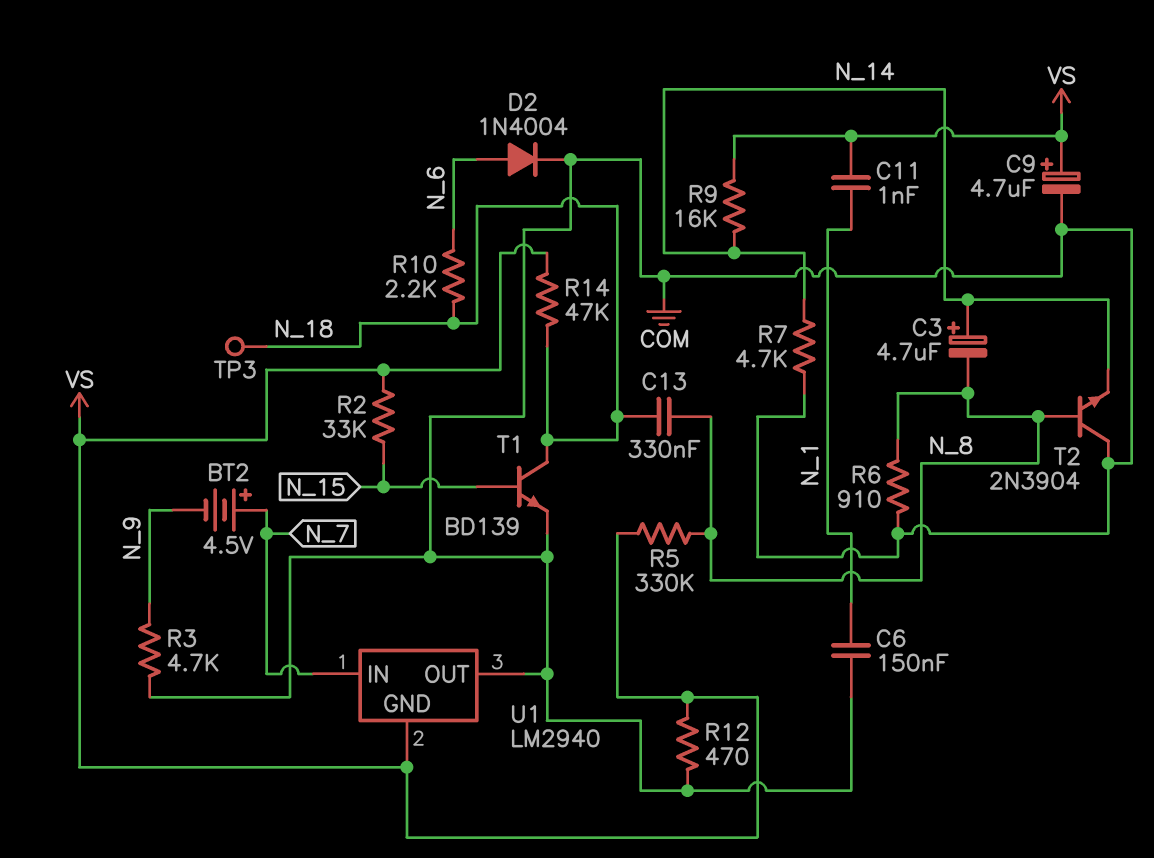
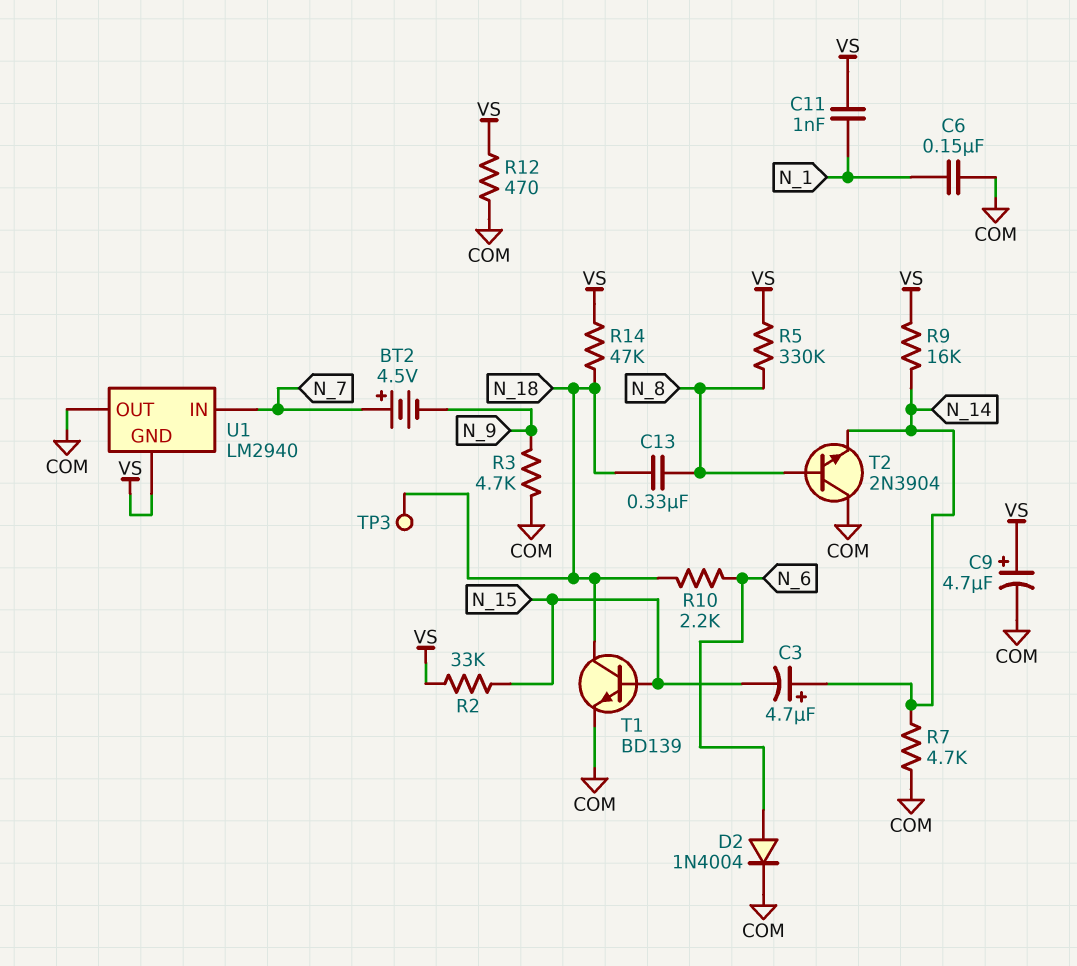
C3: 4.7uF (plus N_14, minus N_8) -> 4.7uF (plus N_14, minus N_15)
R6: 910 (COM, N_8) -> none

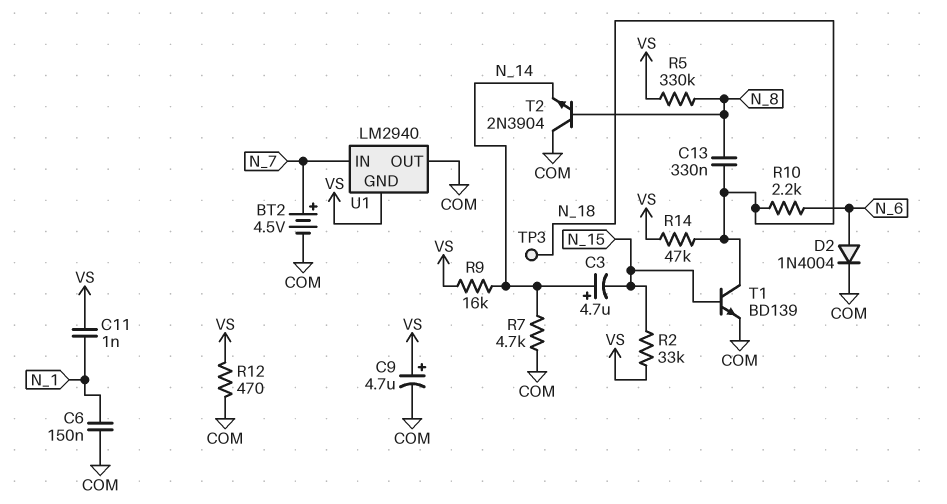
BT2: 4.5V (plus N_7, minus N_9) -> 4.5V (plus N_7, minus COM)
R3: 4.7k (COM, N_9) -> none

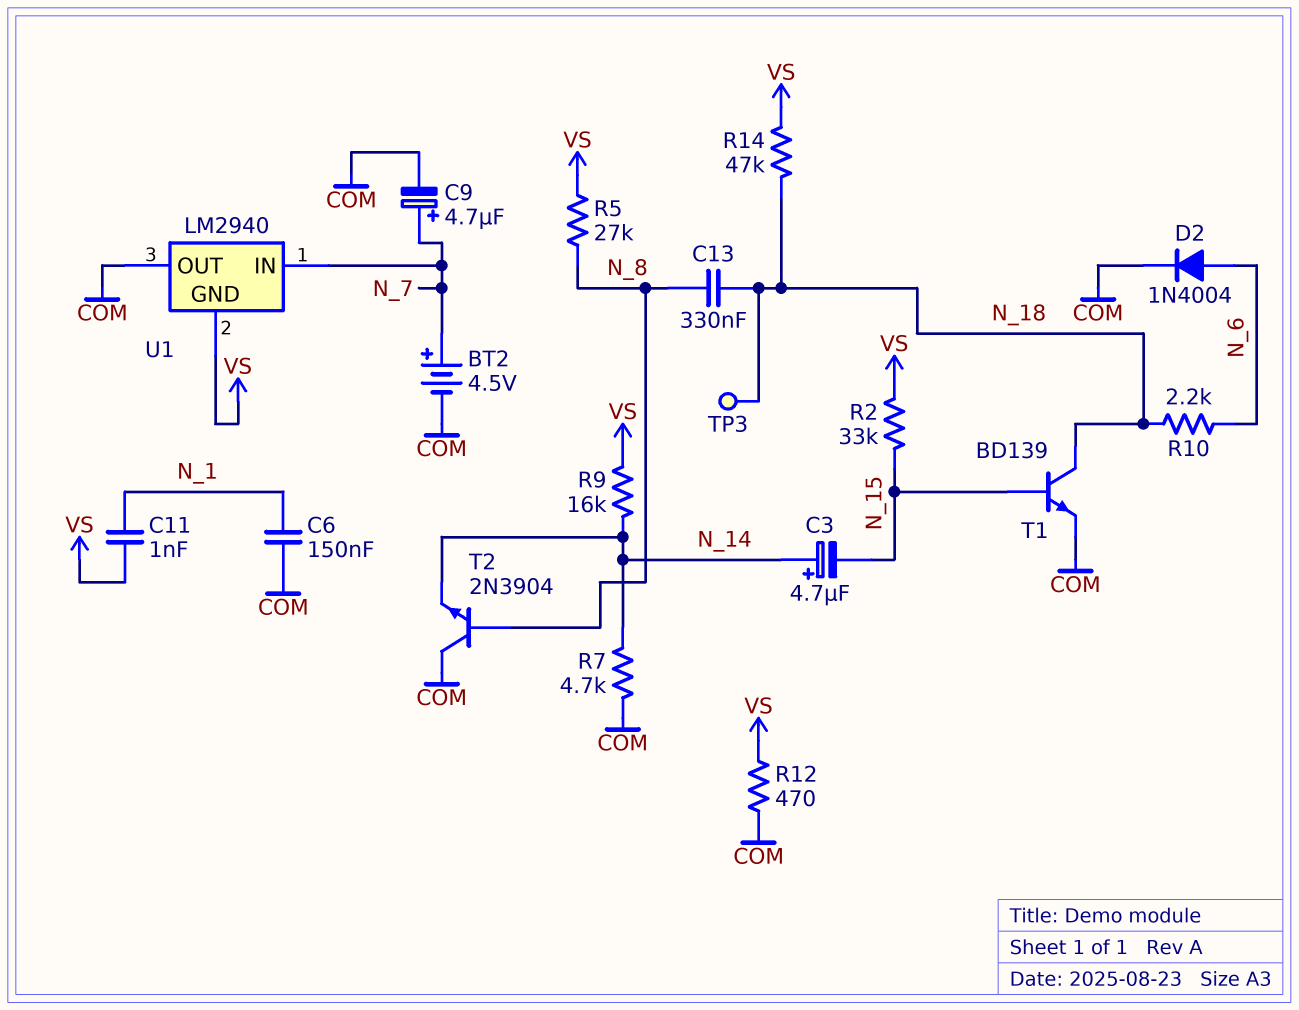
C9: 4.7uF (plus VS, minus COM) -> 4.7uF (plus N_7, minus COM)
R5: 330k (N_8, VS) -> 27k (N_8, VS)

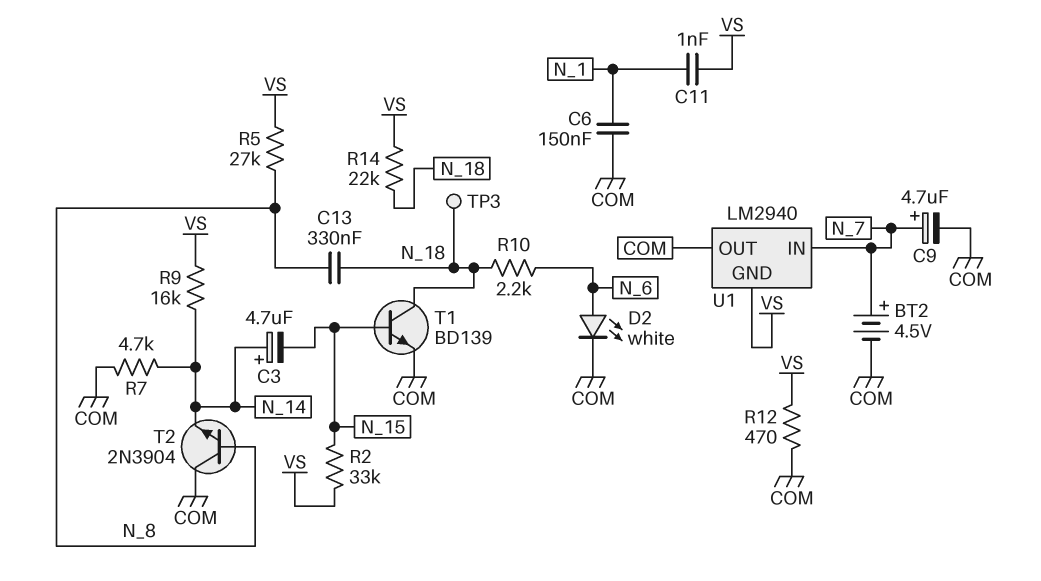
D2: diode 1N4004 (A N_6, K COM) -> LED white (A N_6, K COM)
R14: 47k (N_18, VS) -> 22k (N_18, VS)

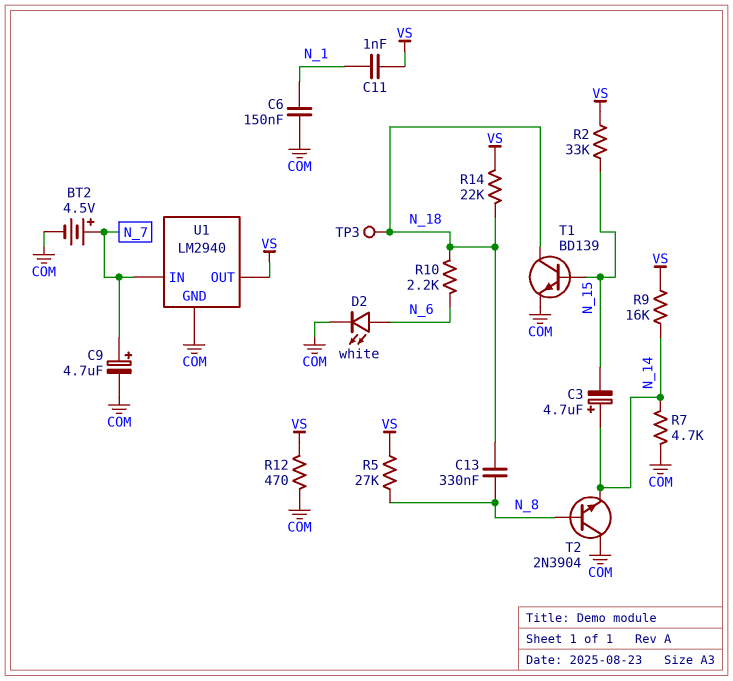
U1 pin GND: VS -> COM
U1 pin OUT: COM -> VS

